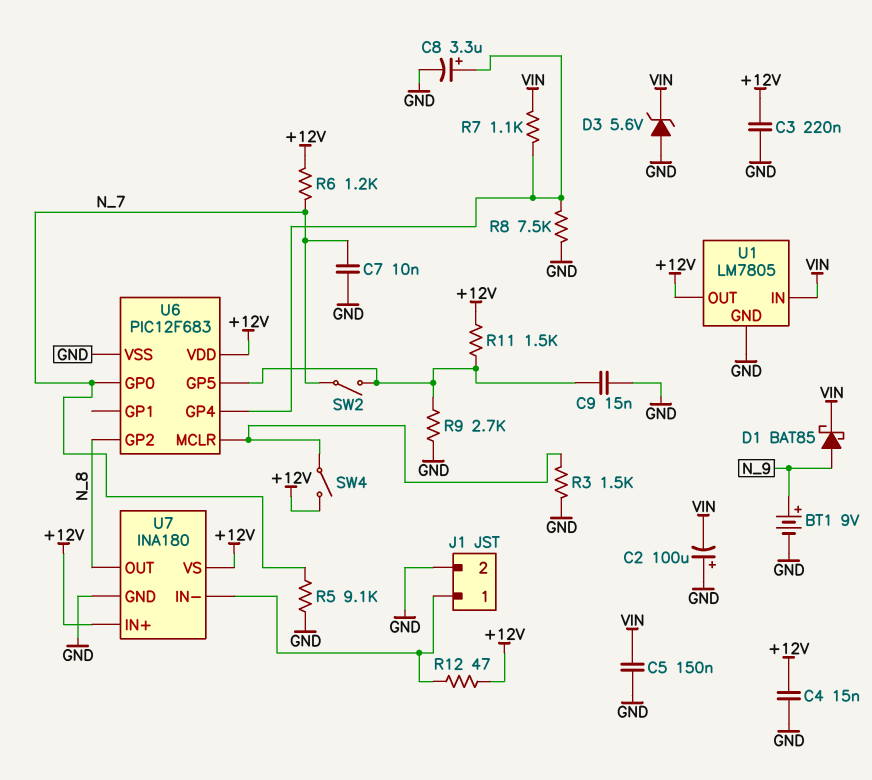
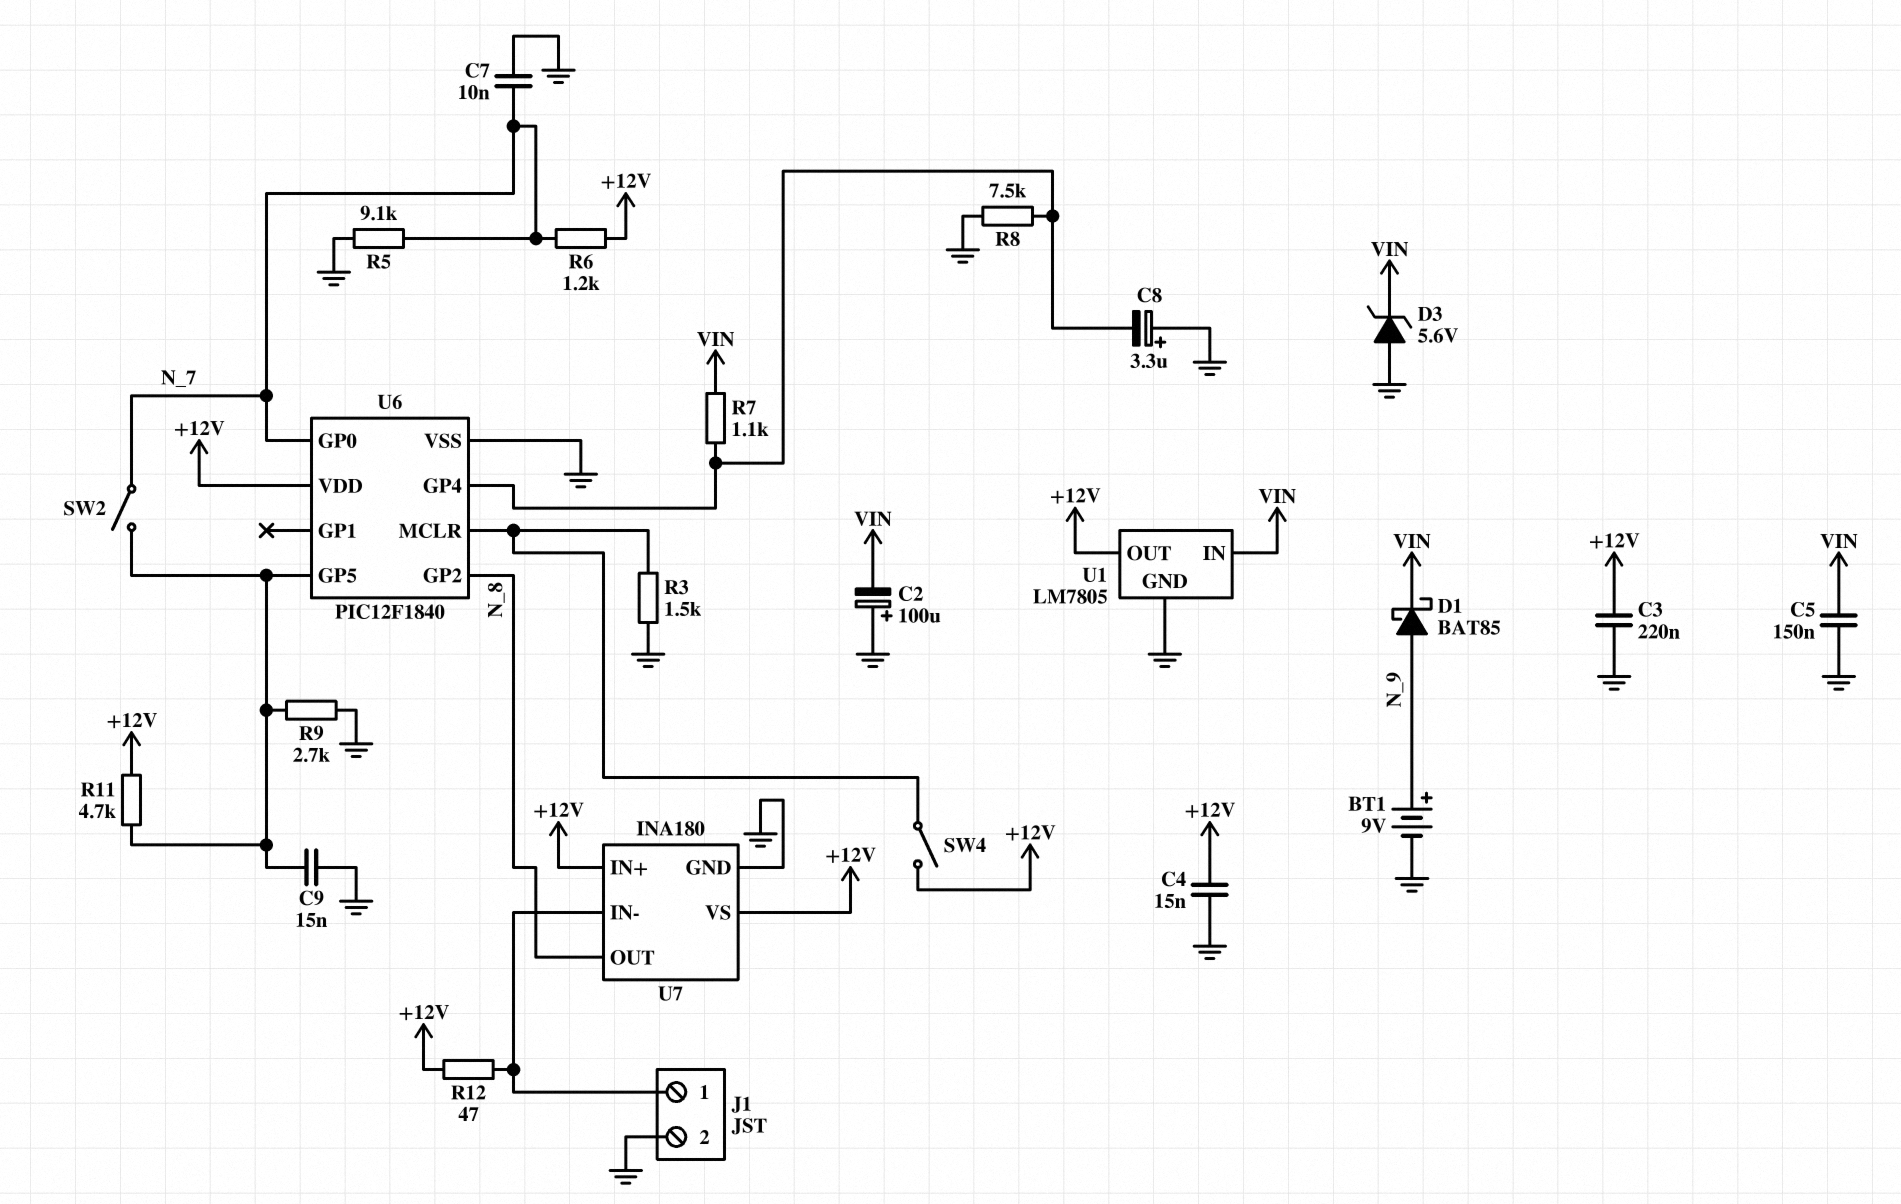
C8: 3.3uF (plus U6/GP4, minus GND) -> 3.3uF (plus GND, minus U6/GP4)
R11: 1.5k (+12V, U6/GP5) -> 4.7k (+12V, U6/GP5)
U6: PIC12F683 -> PIC12F1840

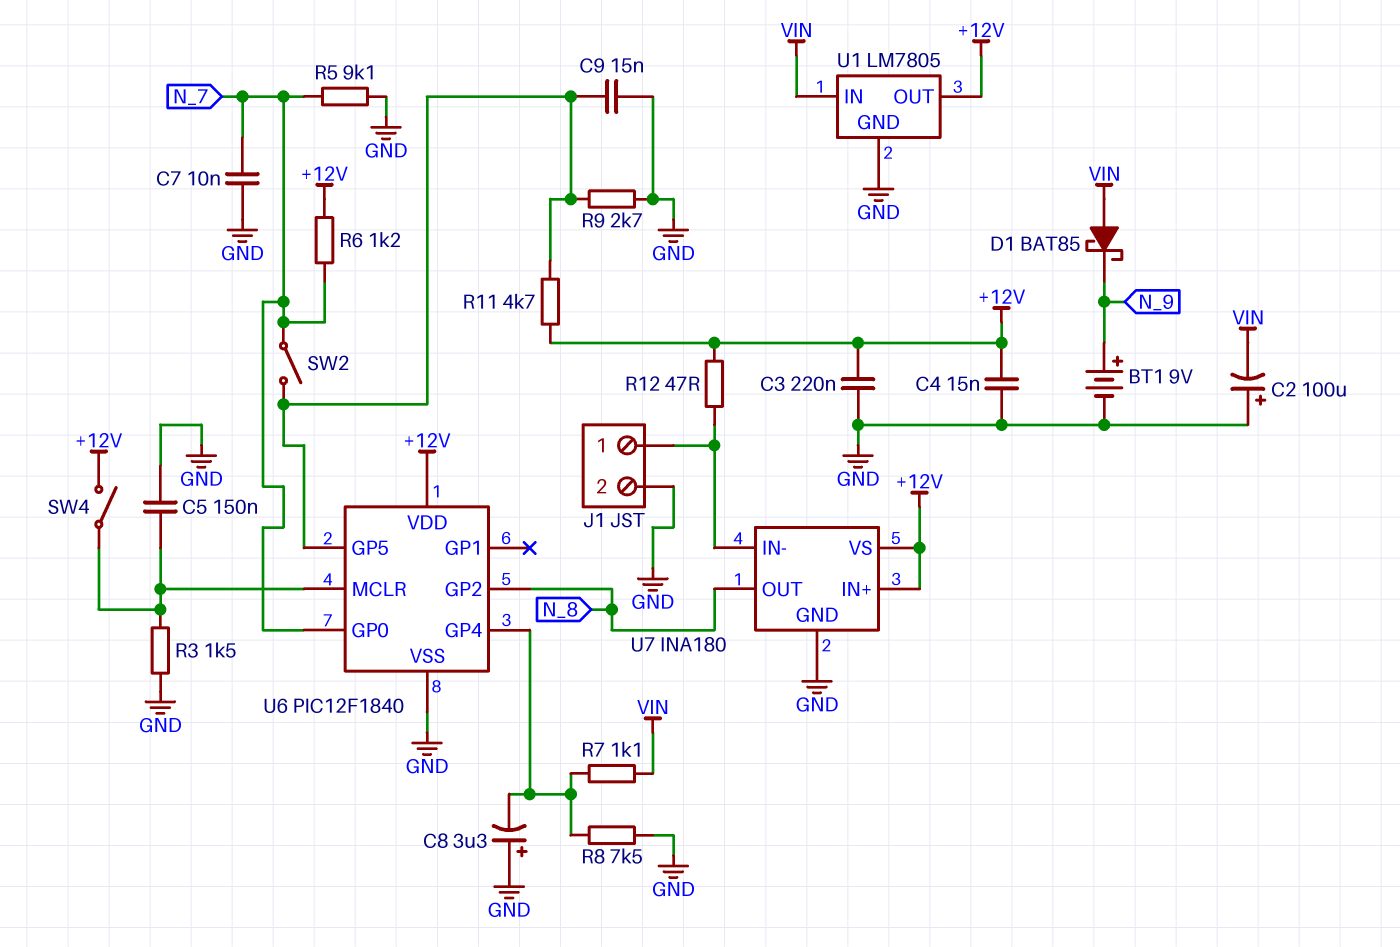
C5: 150nF (GND, VIN) -> 150nF (GND, U6/MCLR)
D1: schottky BAT85 (A N_9, K VIN) -> schottky BAT85 (A VIN, K N_9)
D3: zener 5.6V (A GND, K VIN) -> none

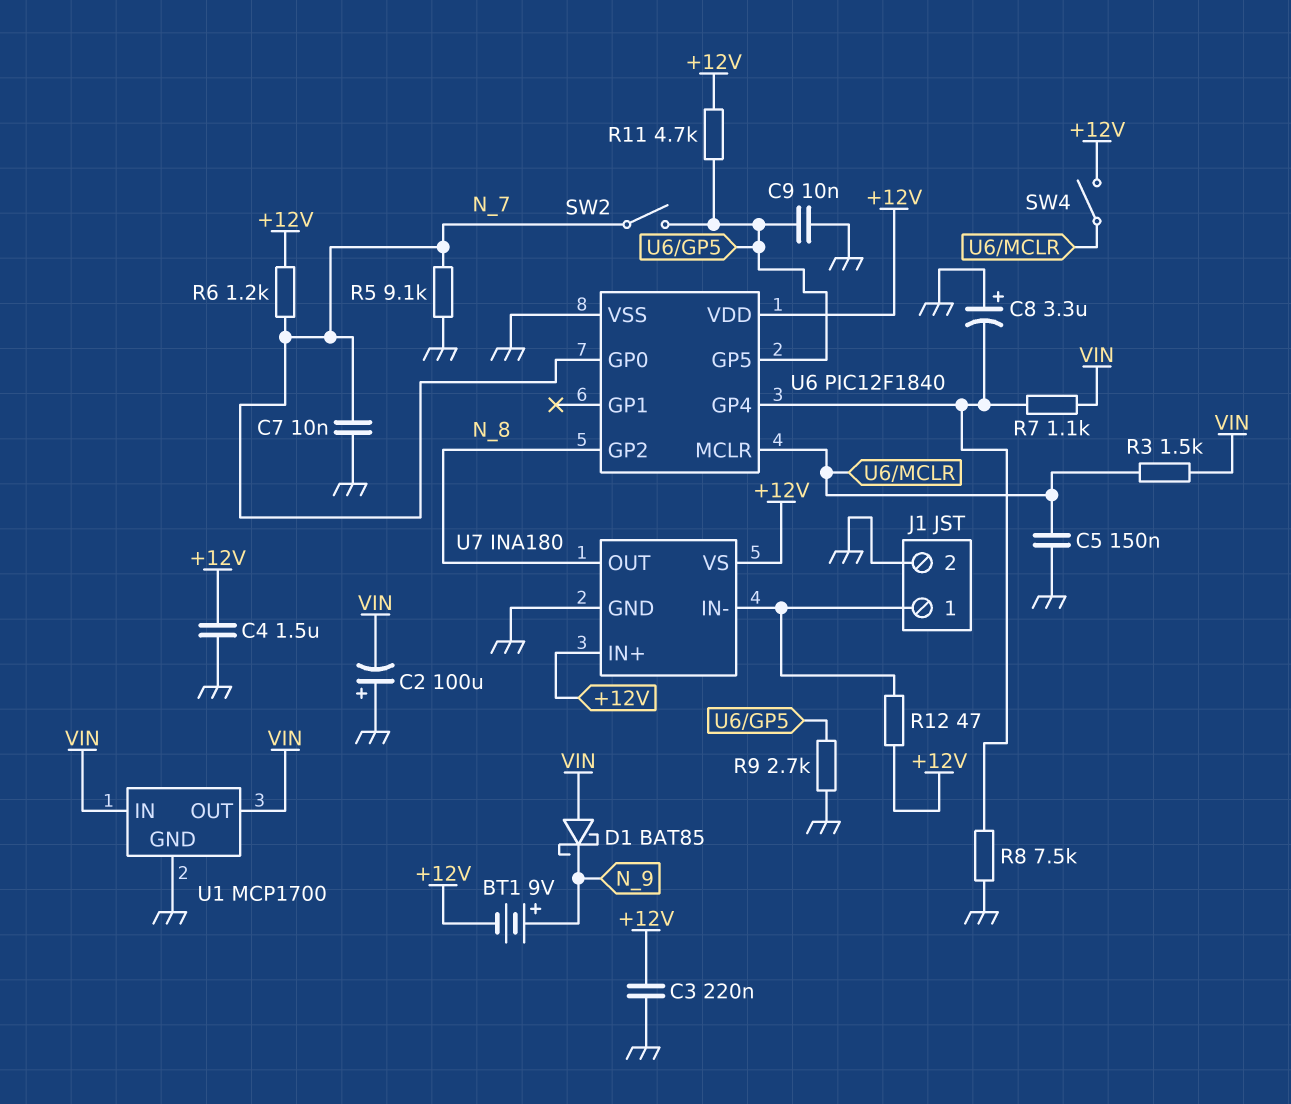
BT1: 9V (plus N_9, minus GND) -> 9V (plus N_9, minus +12V)
C4: 15nF (+12V, GND) -> 1.5uF (+12V, GND)
C9: 15nF (GND, U6/GP5) -> 10nF (GND, U6/GP5)
R3: 1.5k (GND, U6/MCLR) -> 1.5k (U6/MCLR, VIN)
U1: LM7805 -> MCP1700
U1 pin OUT: +12V -> VIN

